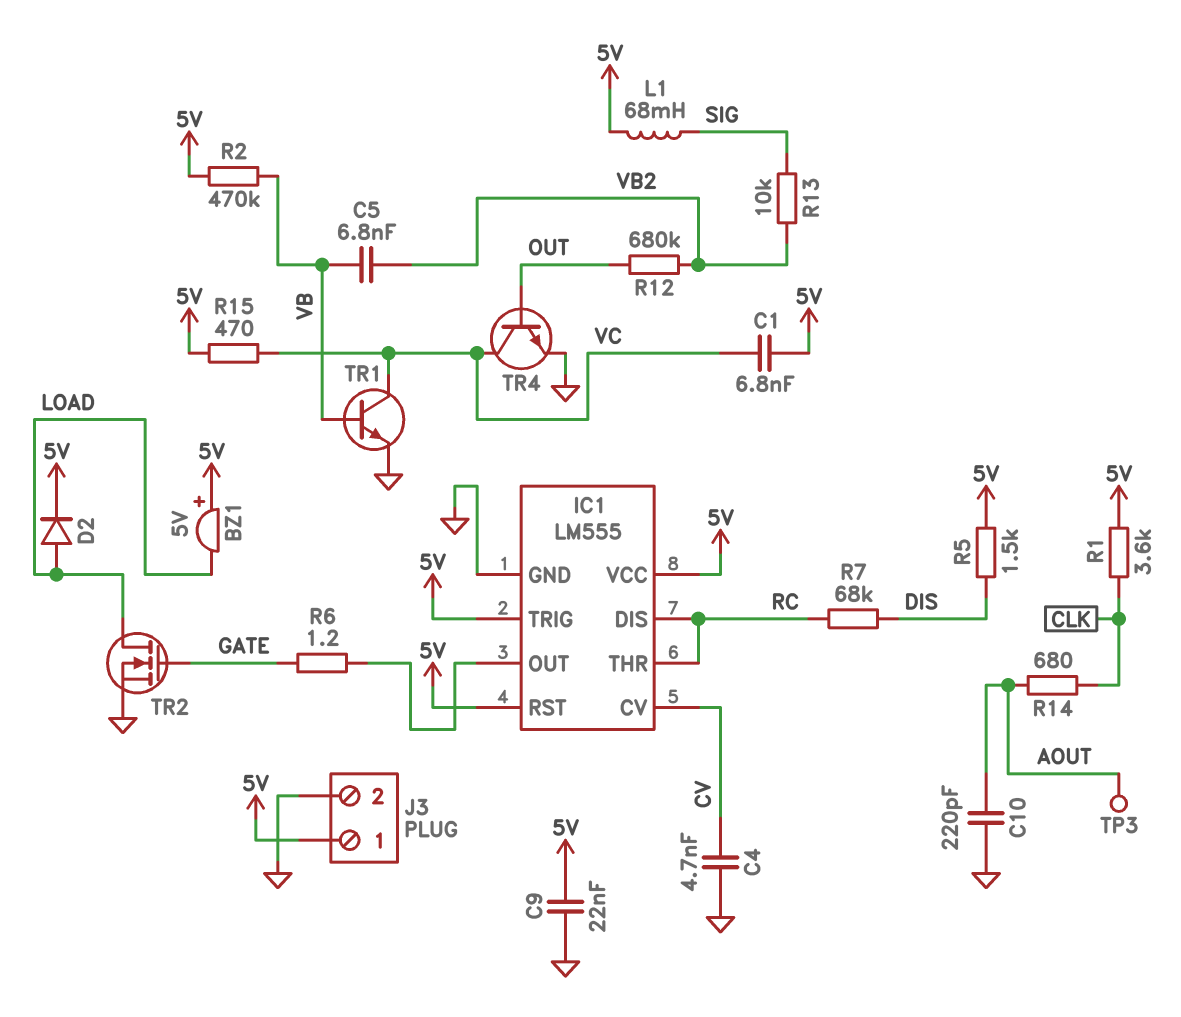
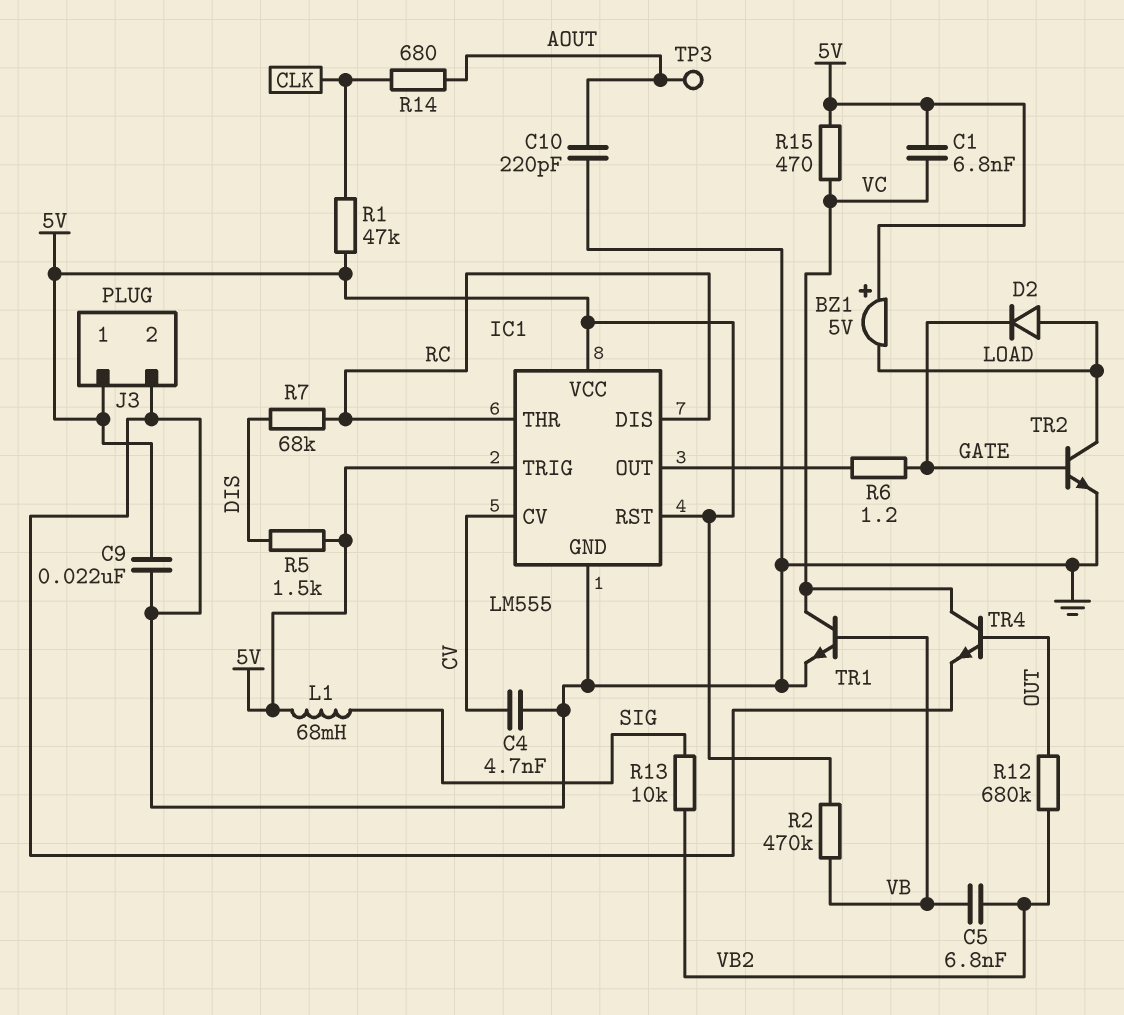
D2: diode (A LOAD, K 5V) -> diode (A LOAD, K GATE)
R1: 3.6k (5V, CLK) -> 47k (5V, CLK)
TR2: NMOS (G GATE, D LOAD, S GND) -> NPN (B GATE, C LOAD, E GND)

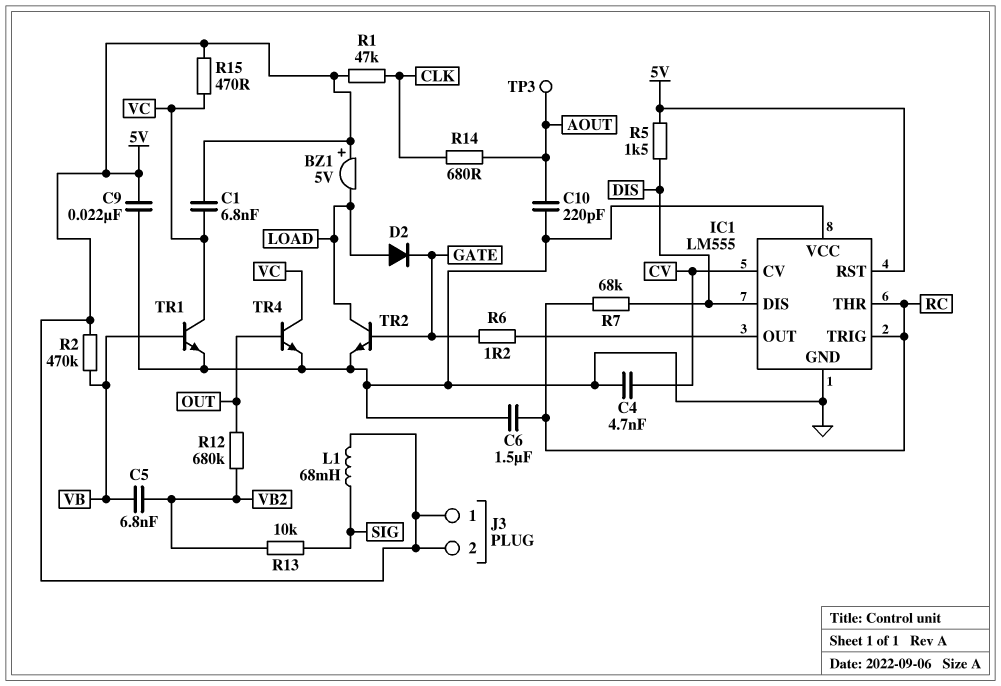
C6: none -> 1.5uF (GND, RC)
IC1 pin DIS: RC -> DIS
IC1 pin TRIG: 5V -> RC
IC1 pin VCC: 5V -> GND
J3 pin 2: GND -> 5V

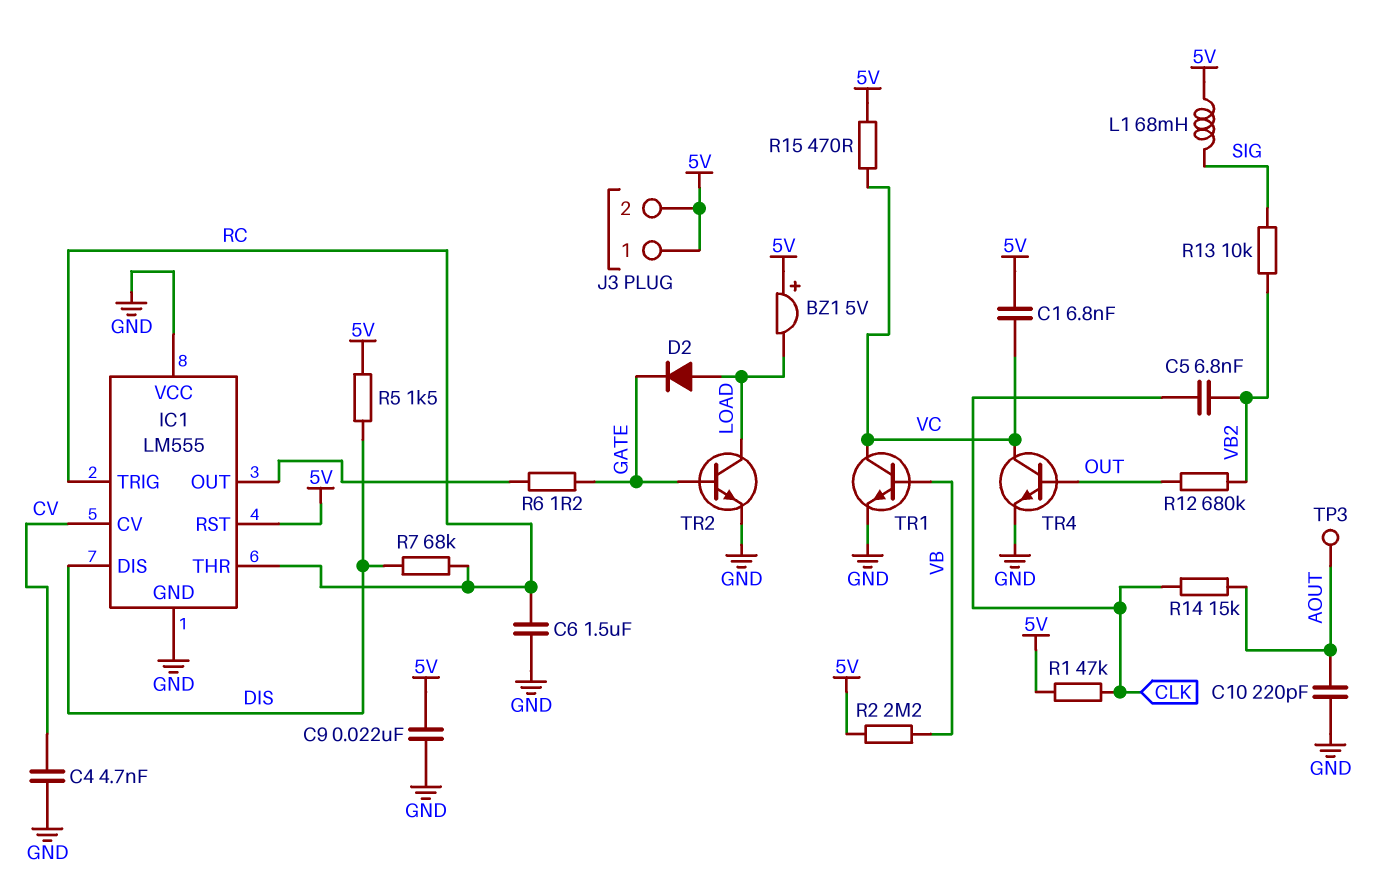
C5: 6.8nF (VB, VB2) -> 6.8nF (CLK, VB2)
R2: 470k (5V, VB) -> 2.2M (5V, VB)
R14: 680 (AOUT, CLK) -> 15k (AOUT, CLK)

